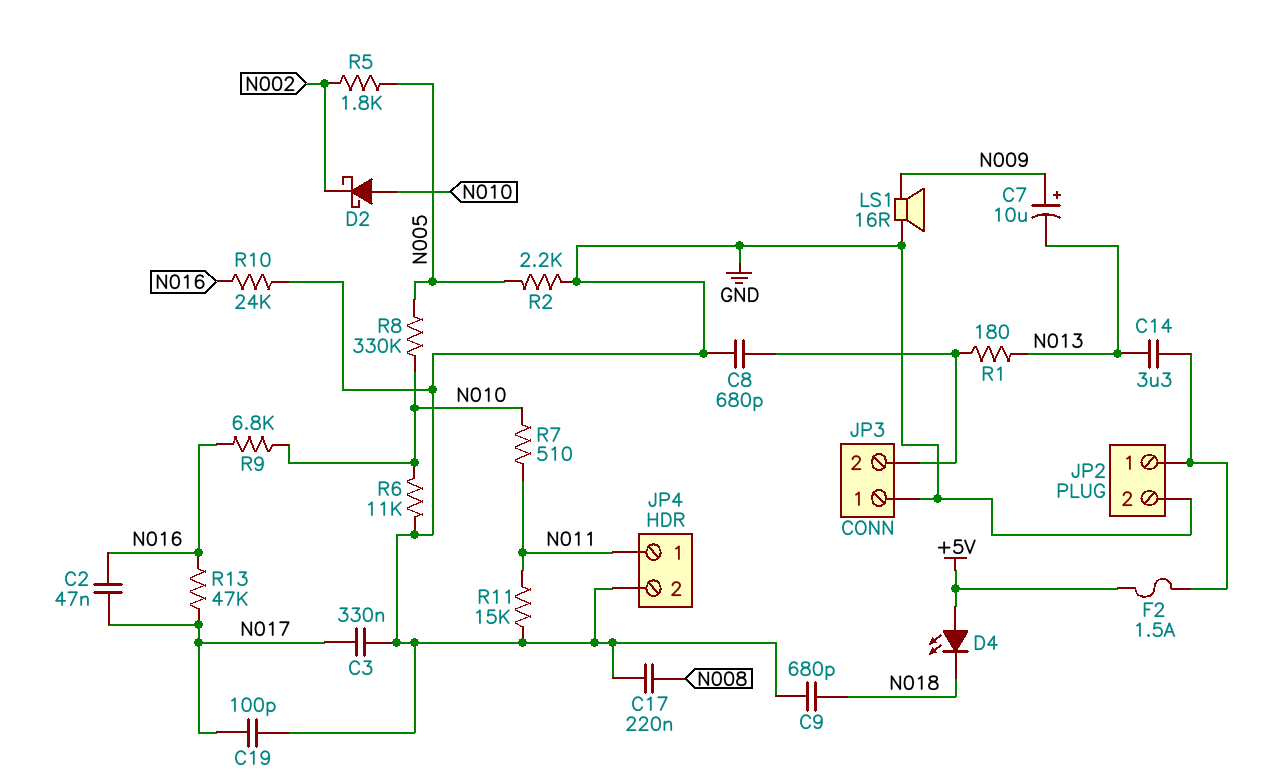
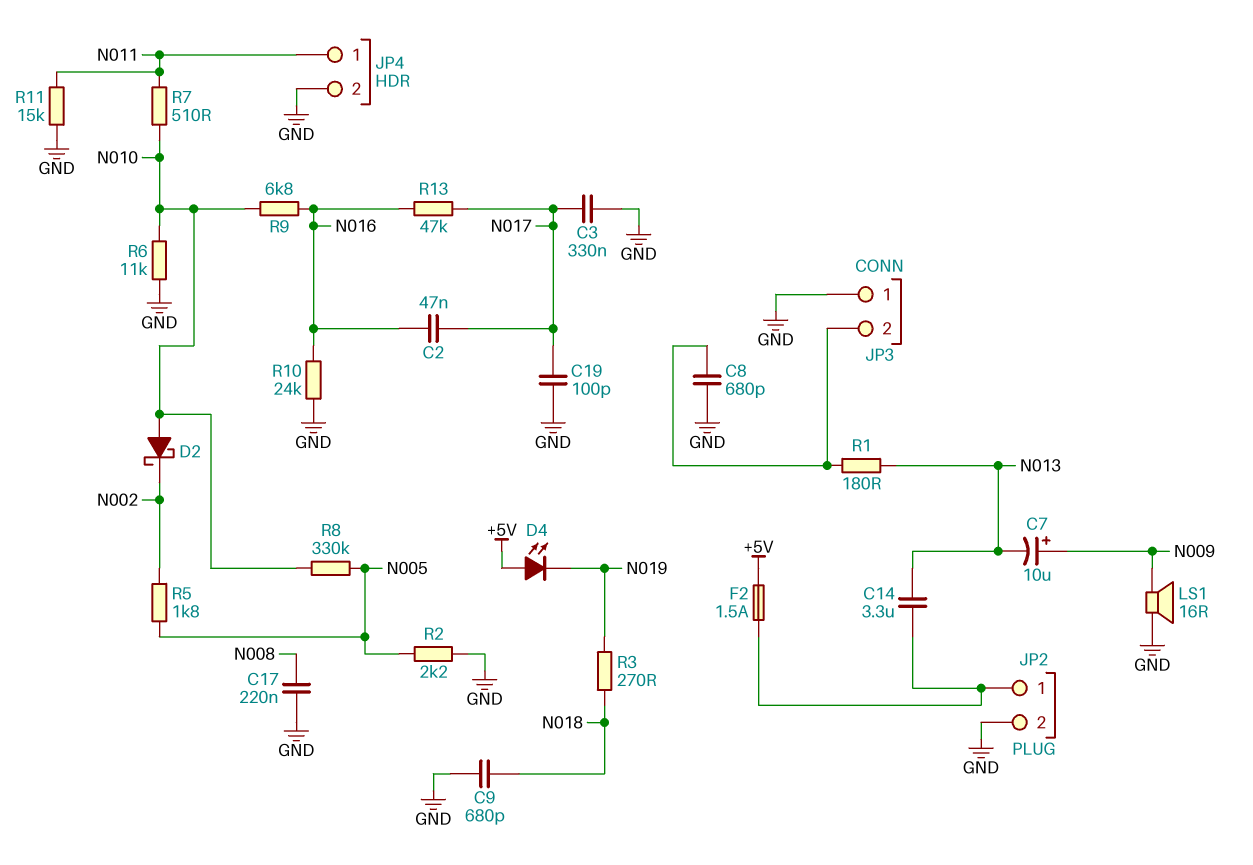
D4: LED (A +5V, K N018) -> LED (A +5V, K N019)
R3: none -> 270 (N018, N019)

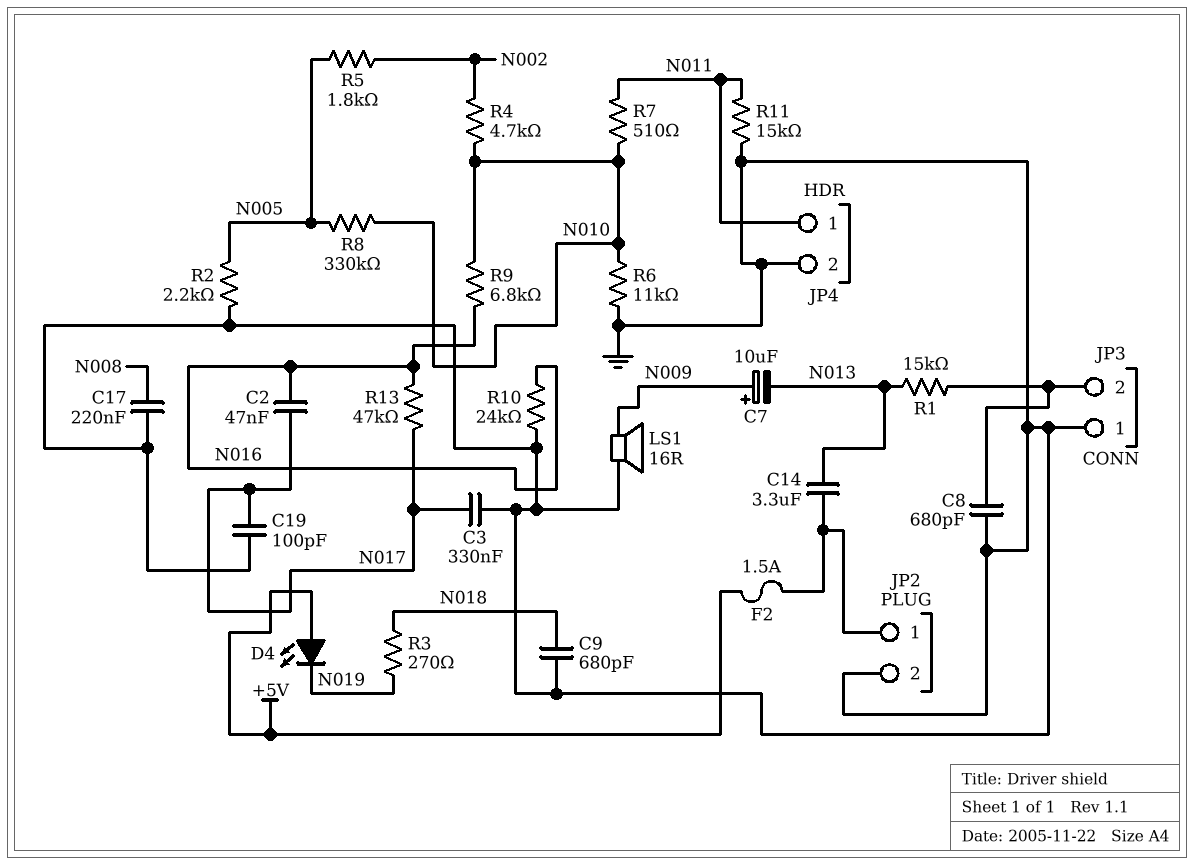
D2: schottky (A N010, K N002) -> none
R1: 180 (JP3/2, N013) -> 15k (JP3/2, N013)
R4: none -> 4.7k (N002, N010)

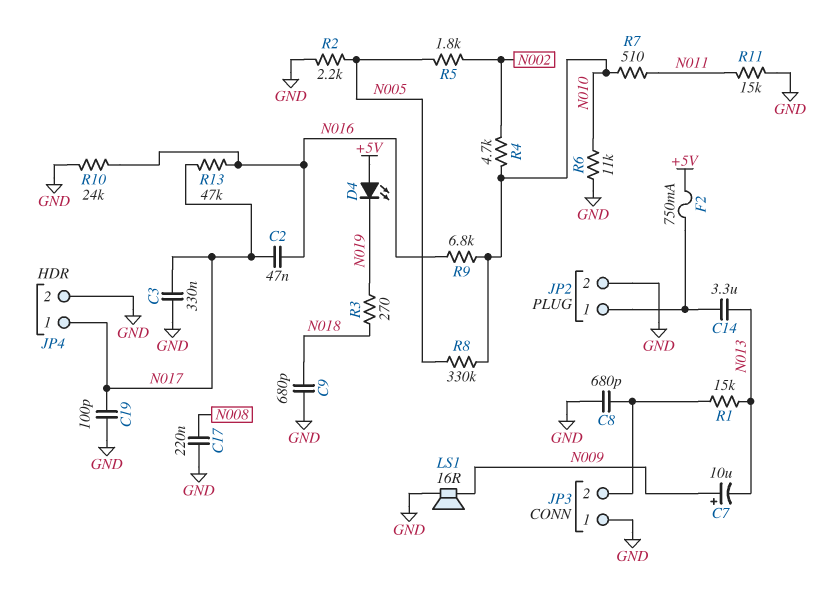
F2: 1.5A (+5V, JP2/1) -> 750mA (+5V, JP2/1)
JP4 pin 1: N011 -> N017

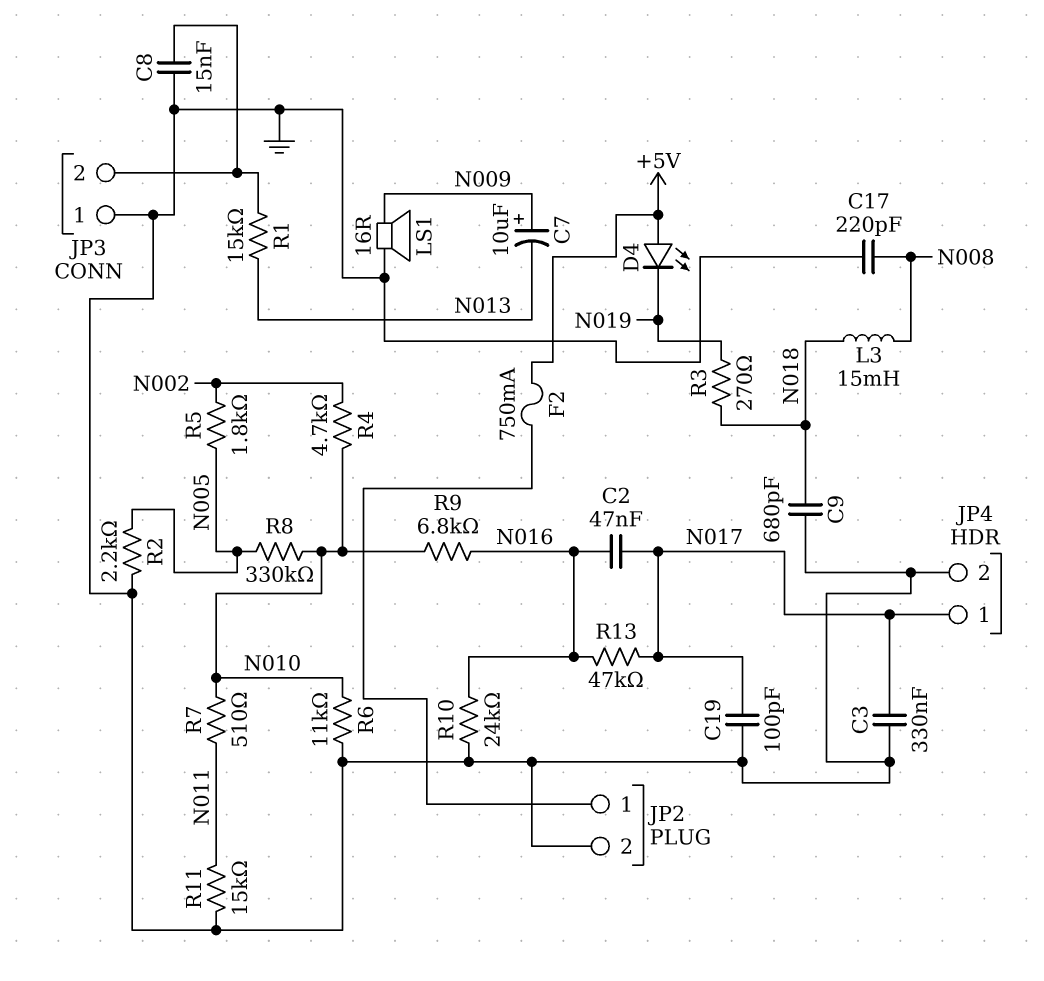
C8: 680pF (GND, JP3/2) -> 15nF (GND, JP3/2)
C14: 3.3uF (JP2/1, N013) -> none
C17: 220nF (GND, N008) -> 220pF (GND, N008)
L3: none -> 15mH (N008, N018)

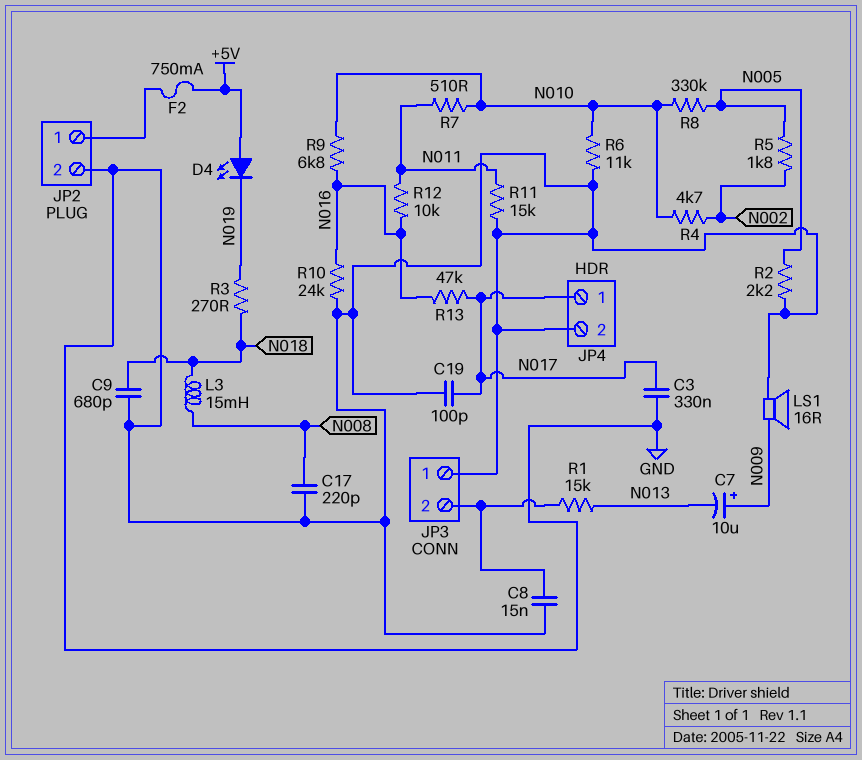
C2: 47nF (N016, N017) -> none
R12: none -> 10k (N011, N016)

